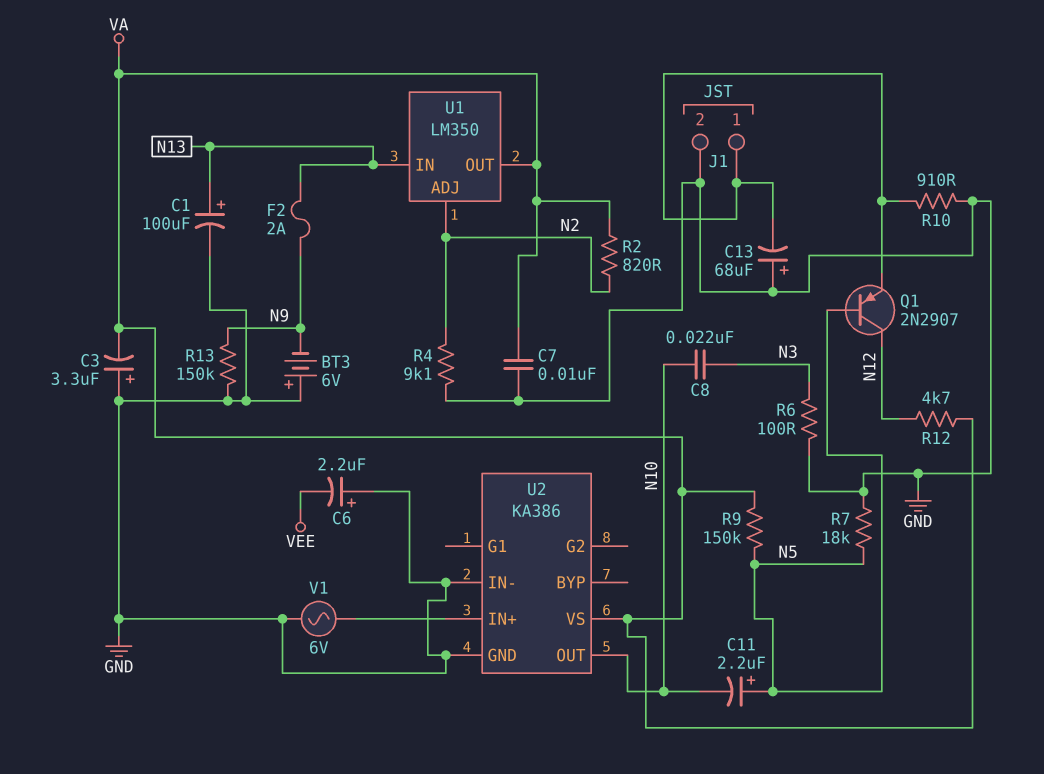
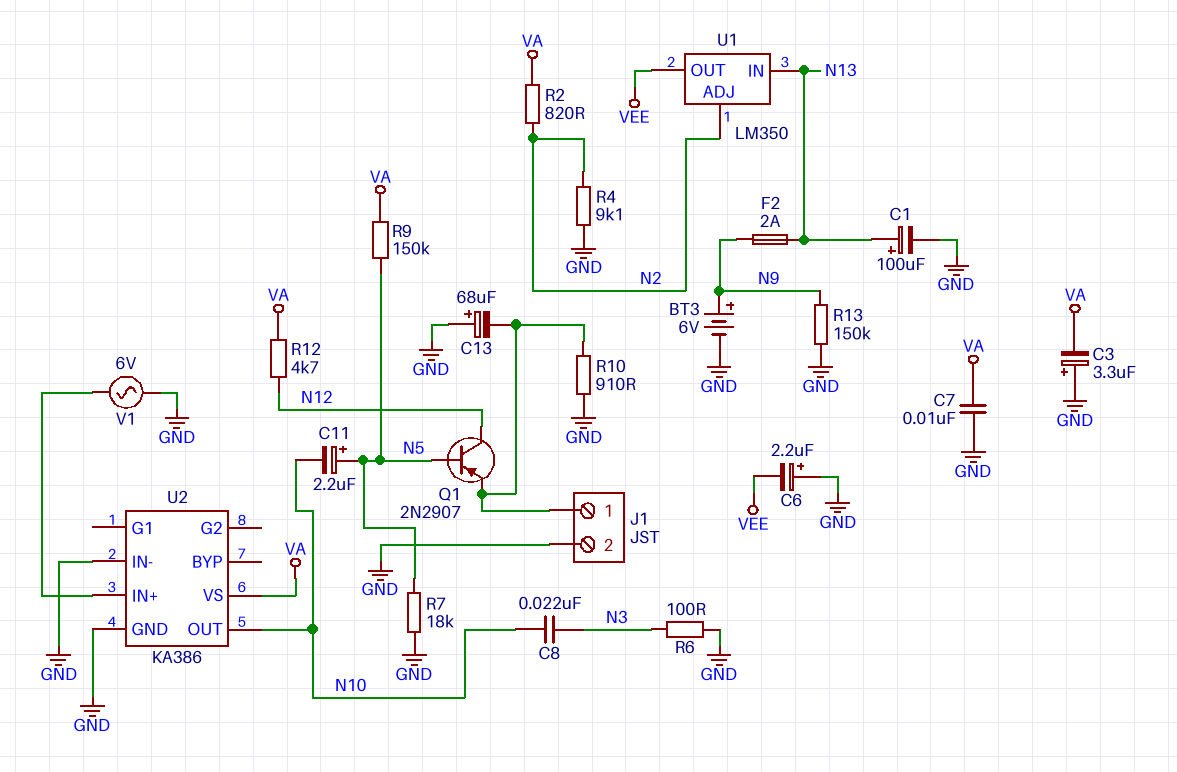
BT3: 6V (plus GND, minus N9) -> 6V (plus N9, minus GND)
U1 pin OUT: VA -> VEE

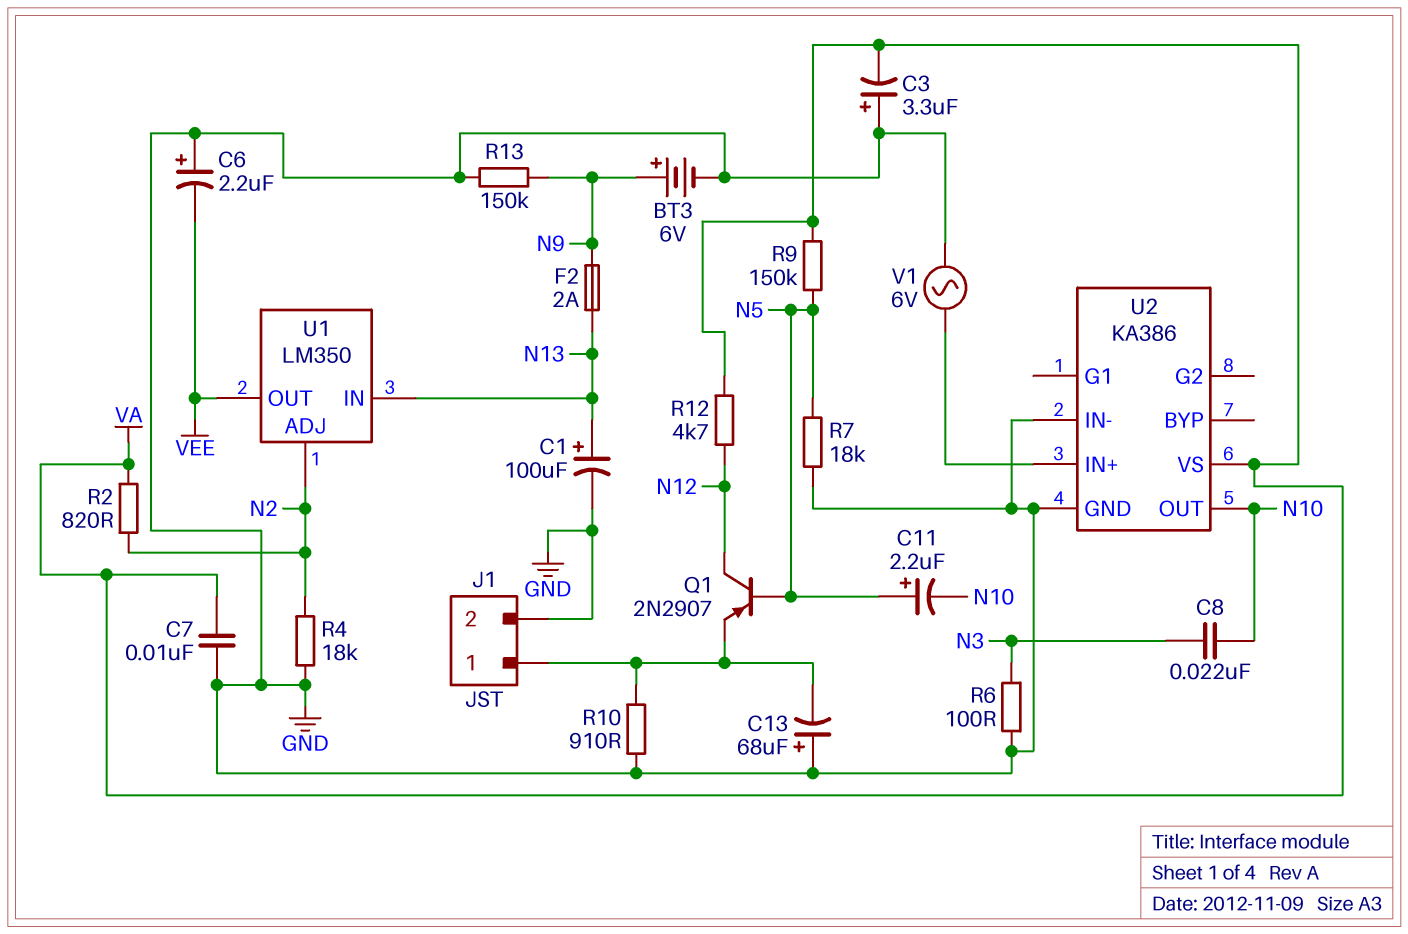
R4: 9.1k (GND, N2) -> 18k (GND, N2)

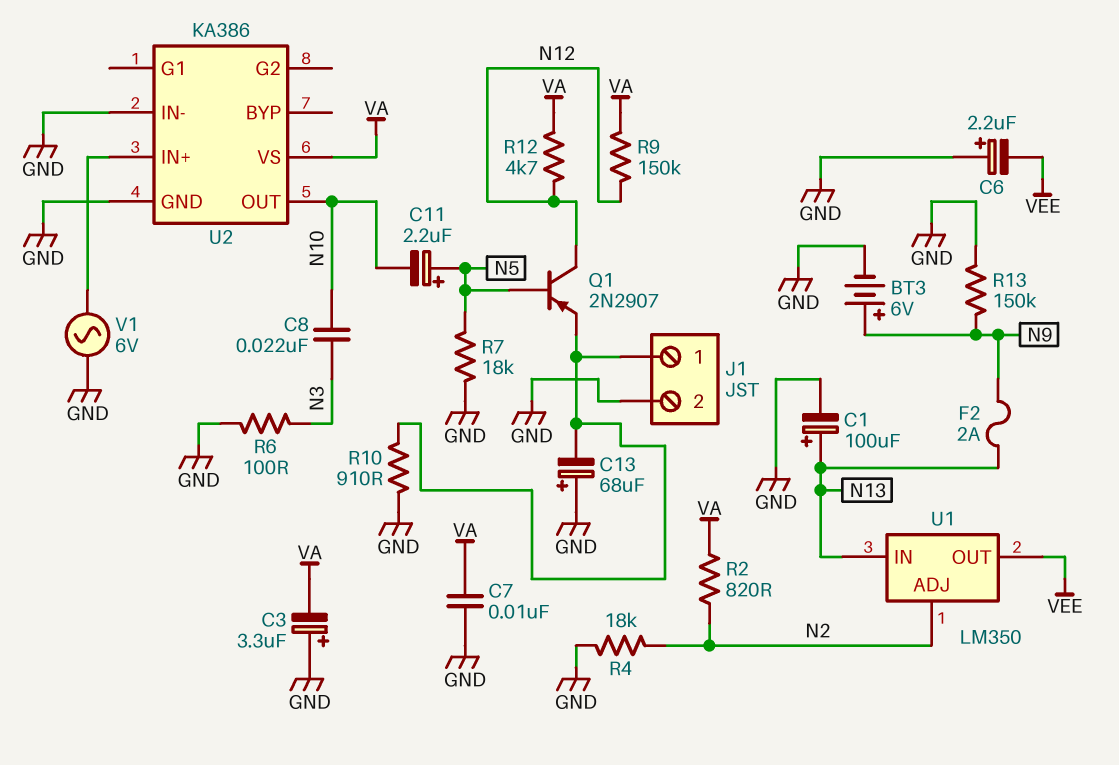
R9: 150k (N5, VA) -> 150k (N12, VA)

